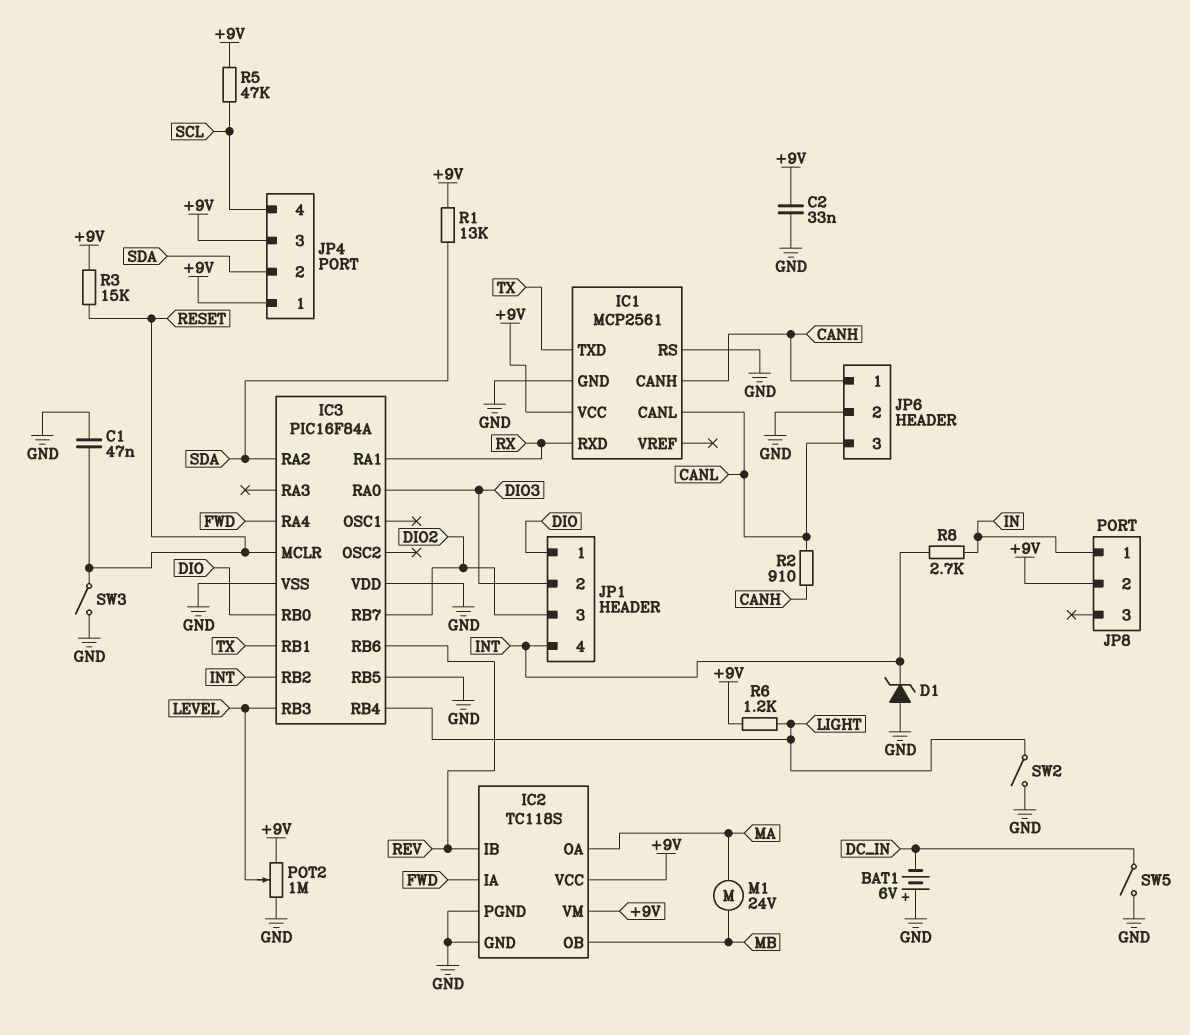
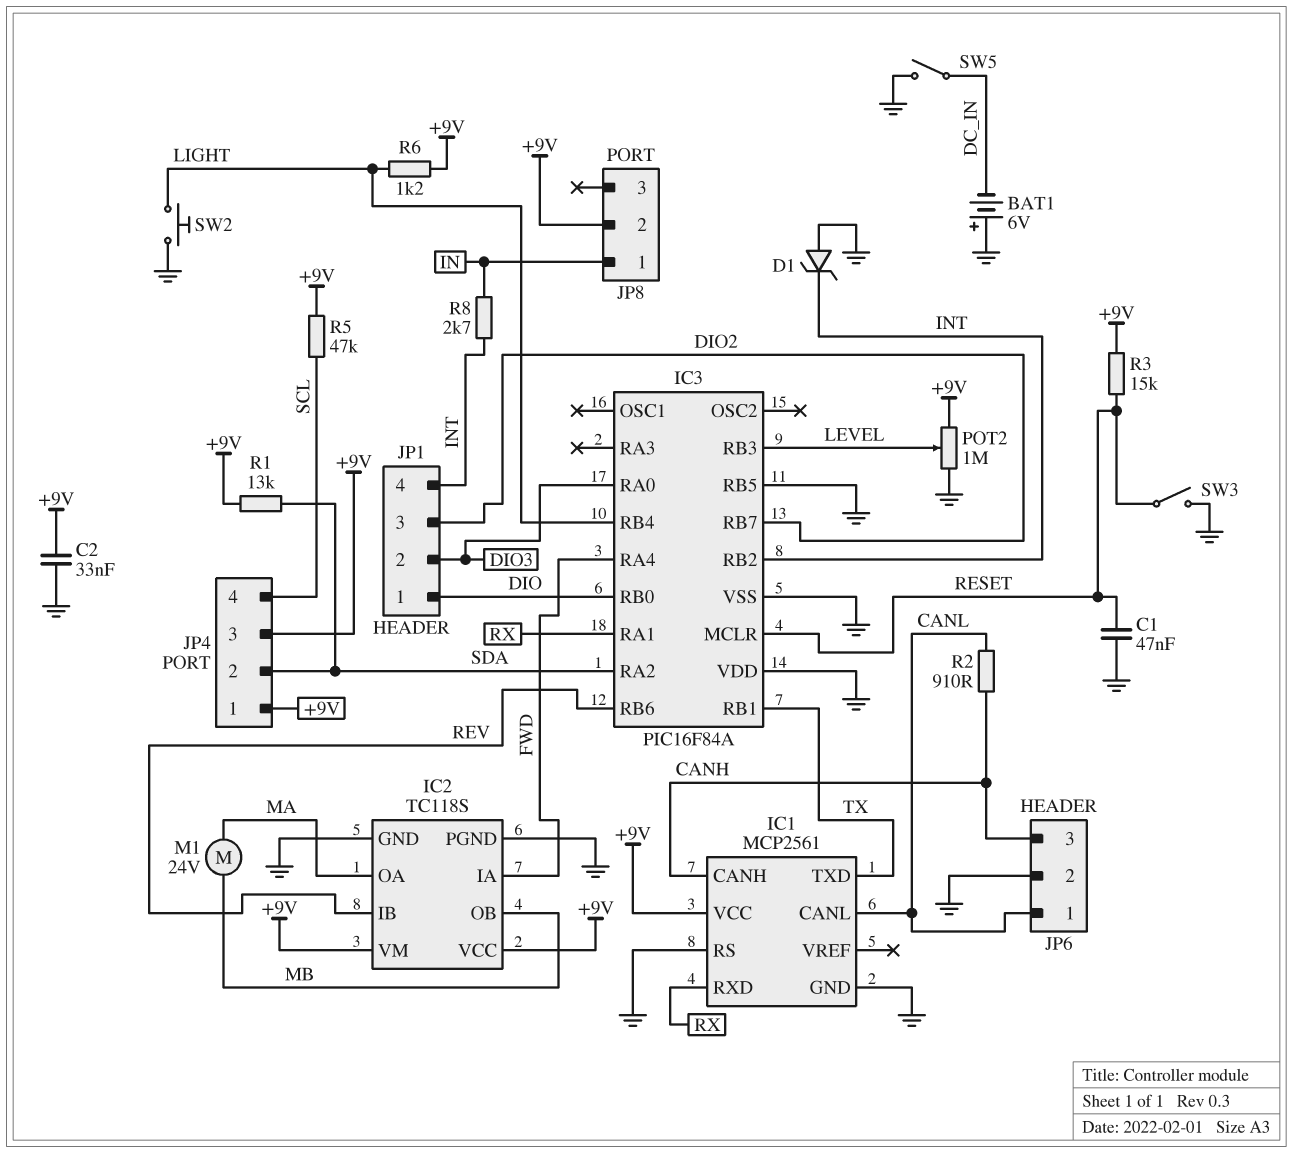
JP6 pin 1: CANH -> CANL
JP6 pin 3: CANL -> CANH
SW2: switch (GND, LIGHT) -> button (GND, LIGHT)

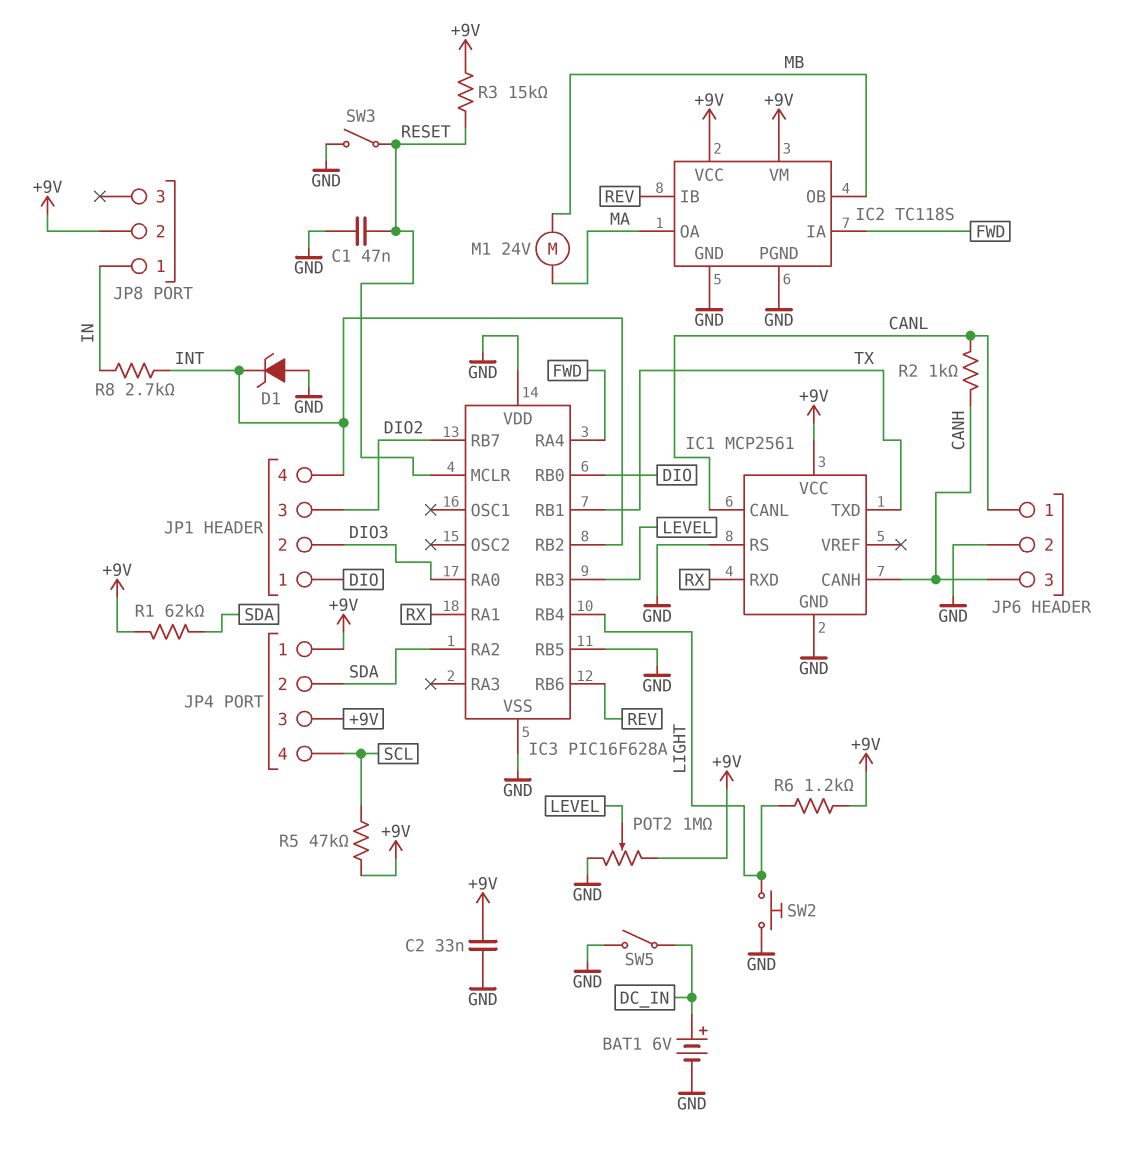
BAT1: 6V (plus GND, minus DC_IN) -> 6V (plus DC_IN, minus GND)
IC3: PIC16F84A -> PIC16F628A
R1: 13k (+9V, SDA) -> 62k (+9V, SDA)
R2: 910 (CANH, CANL) -> 1k (CANH, CANL)

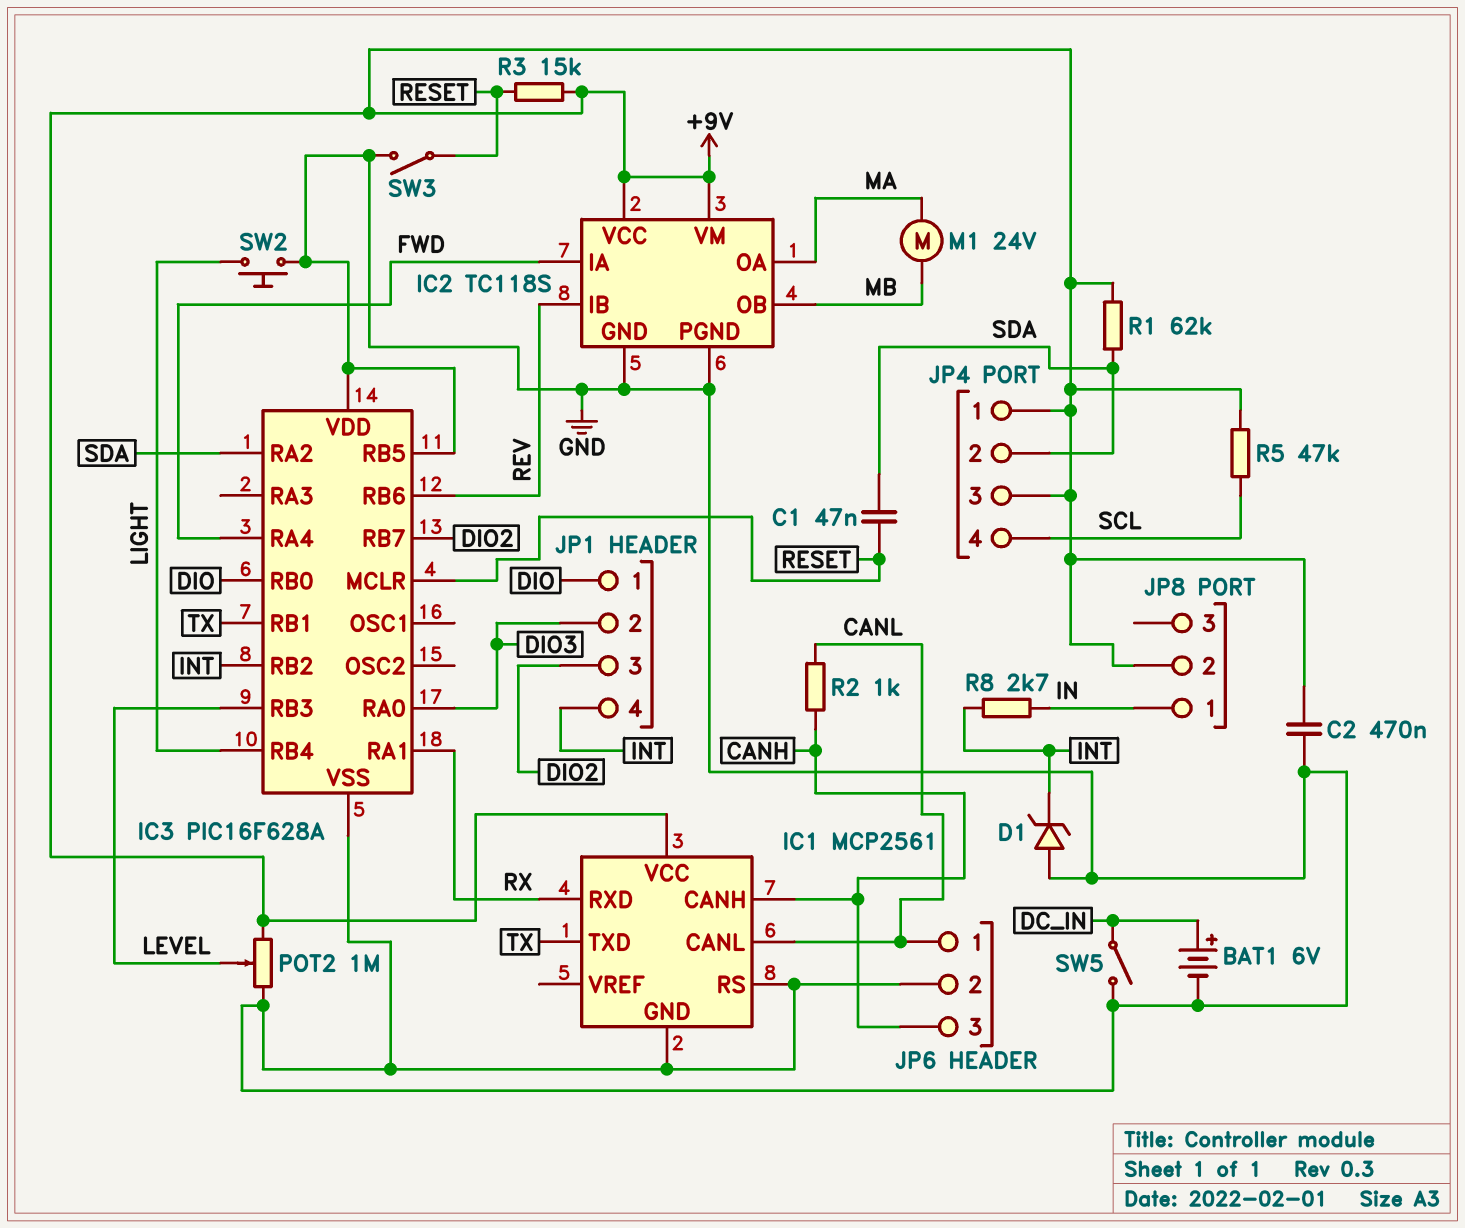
C1: 47nF (GND, RESET) -> 47nF (RESET, SDA)
C2: 33nF (+9V, GND) -> 470nF (+9V, GND)
R6: 1.2k (+9V, LIGHT) -> none

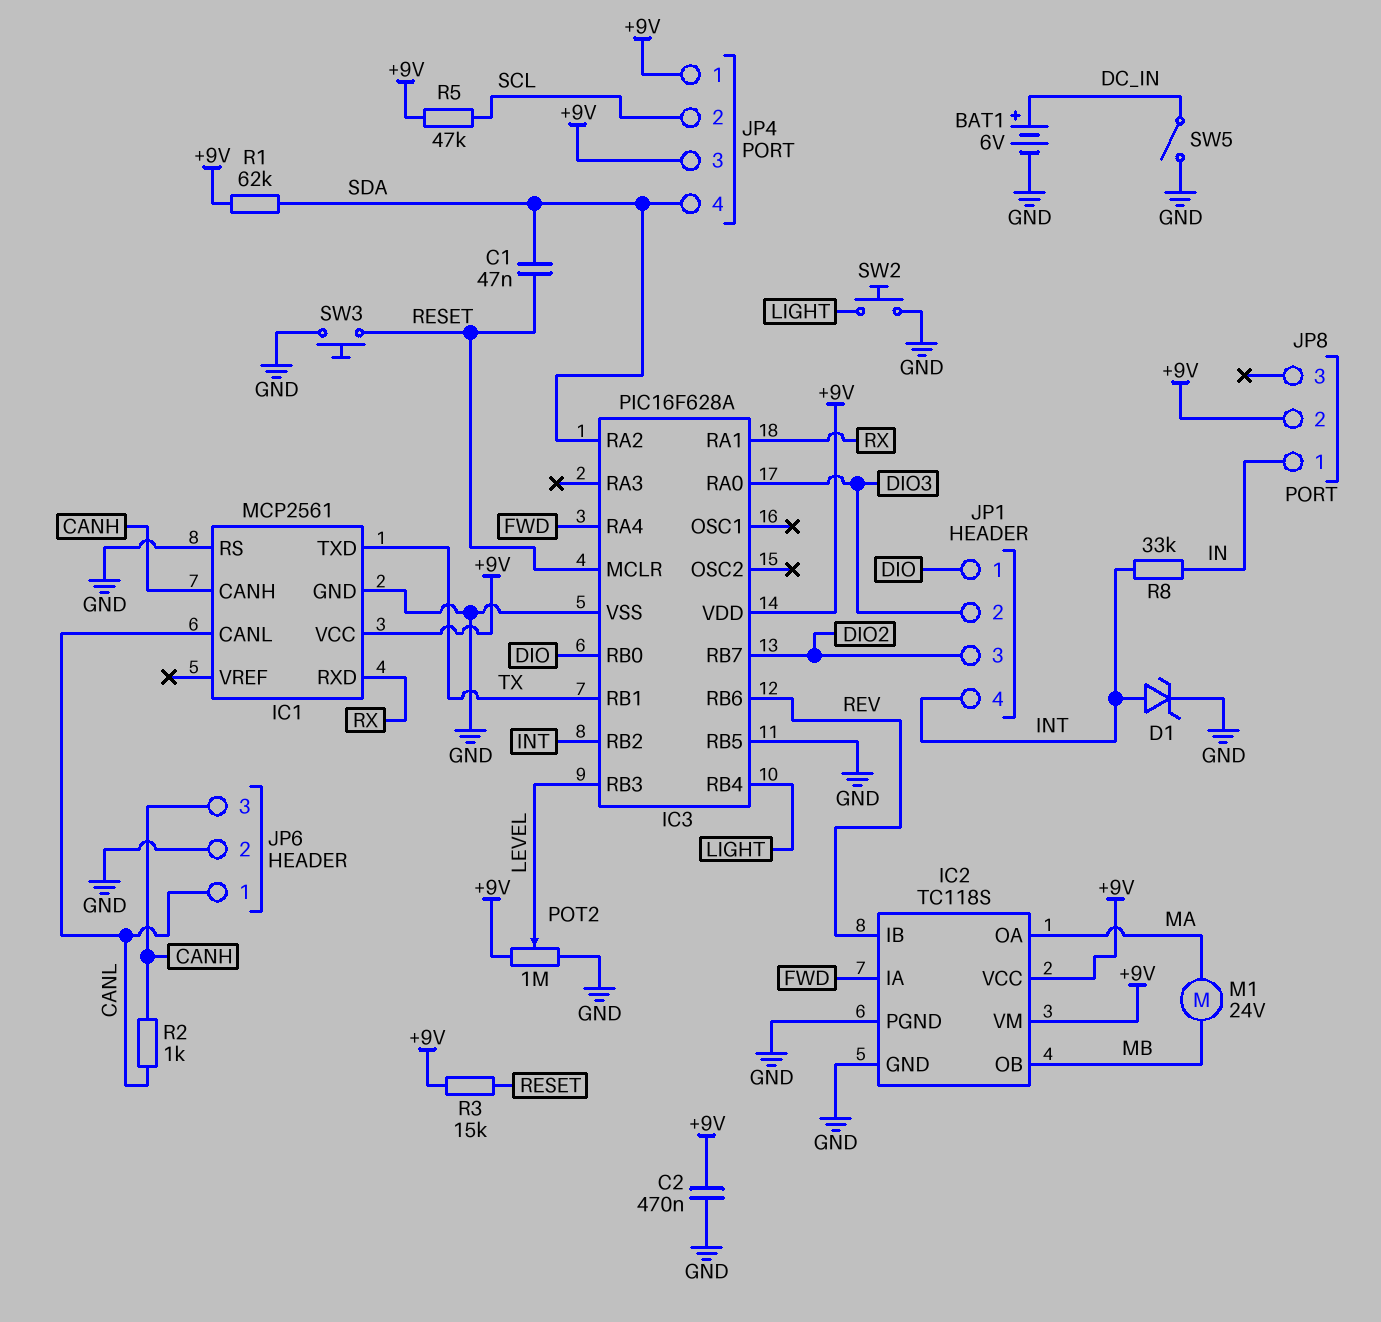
D1: zener (A GND, K INT) -> zener (A INT, K GND)
IC3 pin VDD: GND -> +9V
JP4 pin 2: SDA -> SCL
JP4 pin 4: SCL -> SDA
R8: 2.7k (IN, INT) -> 33k (IN, INT)
SW3: switch (GND, RESET) -> button (GND, RESET)

